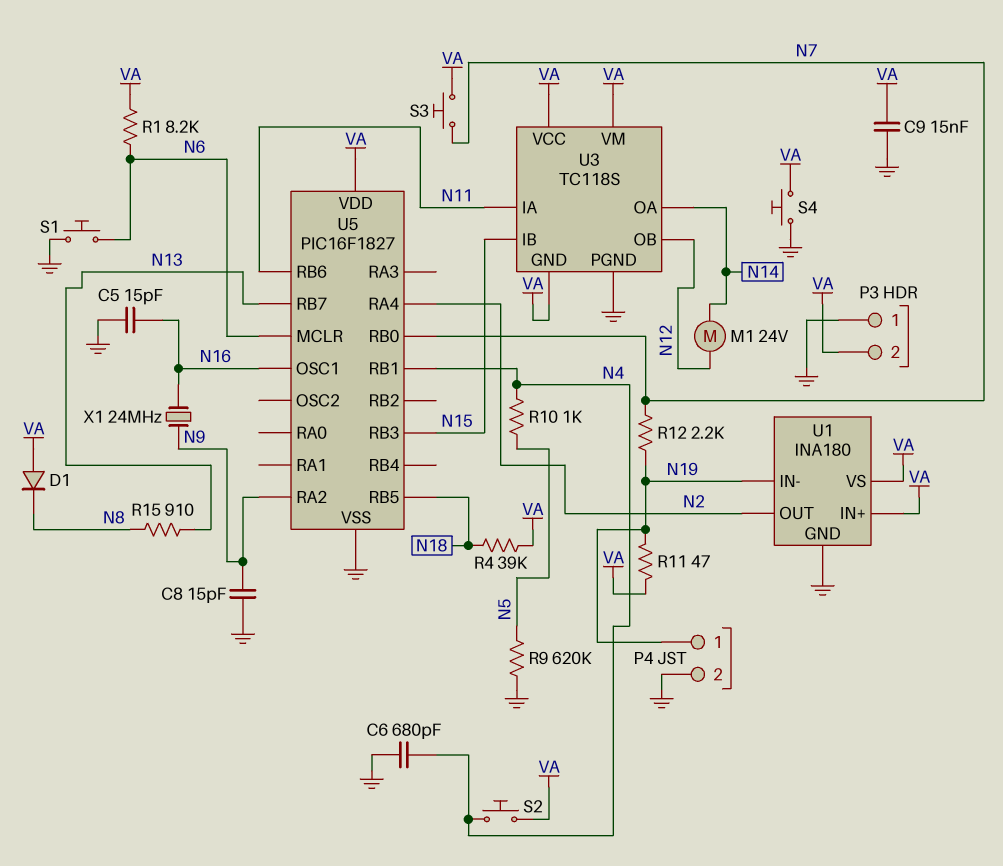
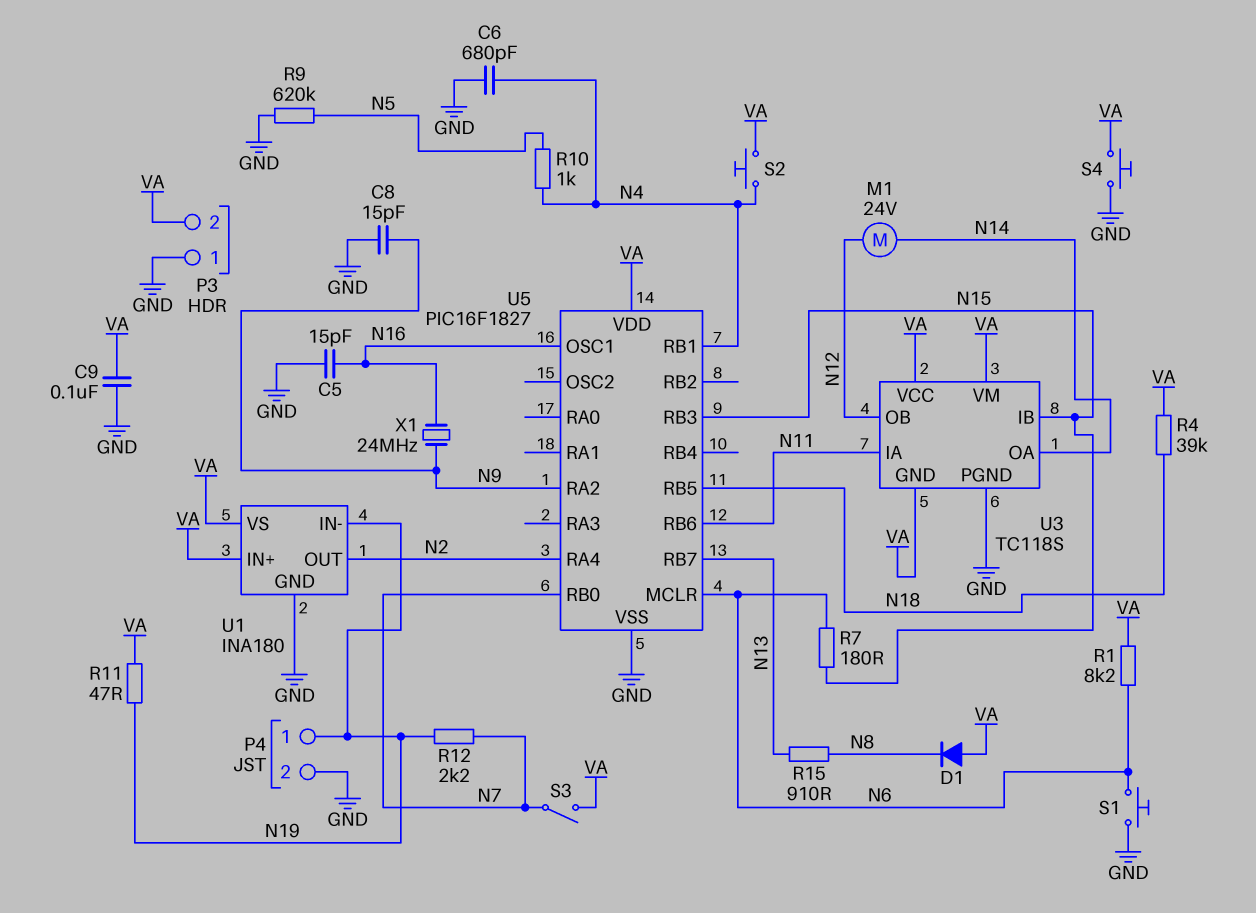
C9: 15nF (GND, VA) -> 100nF (GND, VA)
R7: none -> 180 (N6, N15)
S3: button (N7, VA) -> switch (N7, VA)

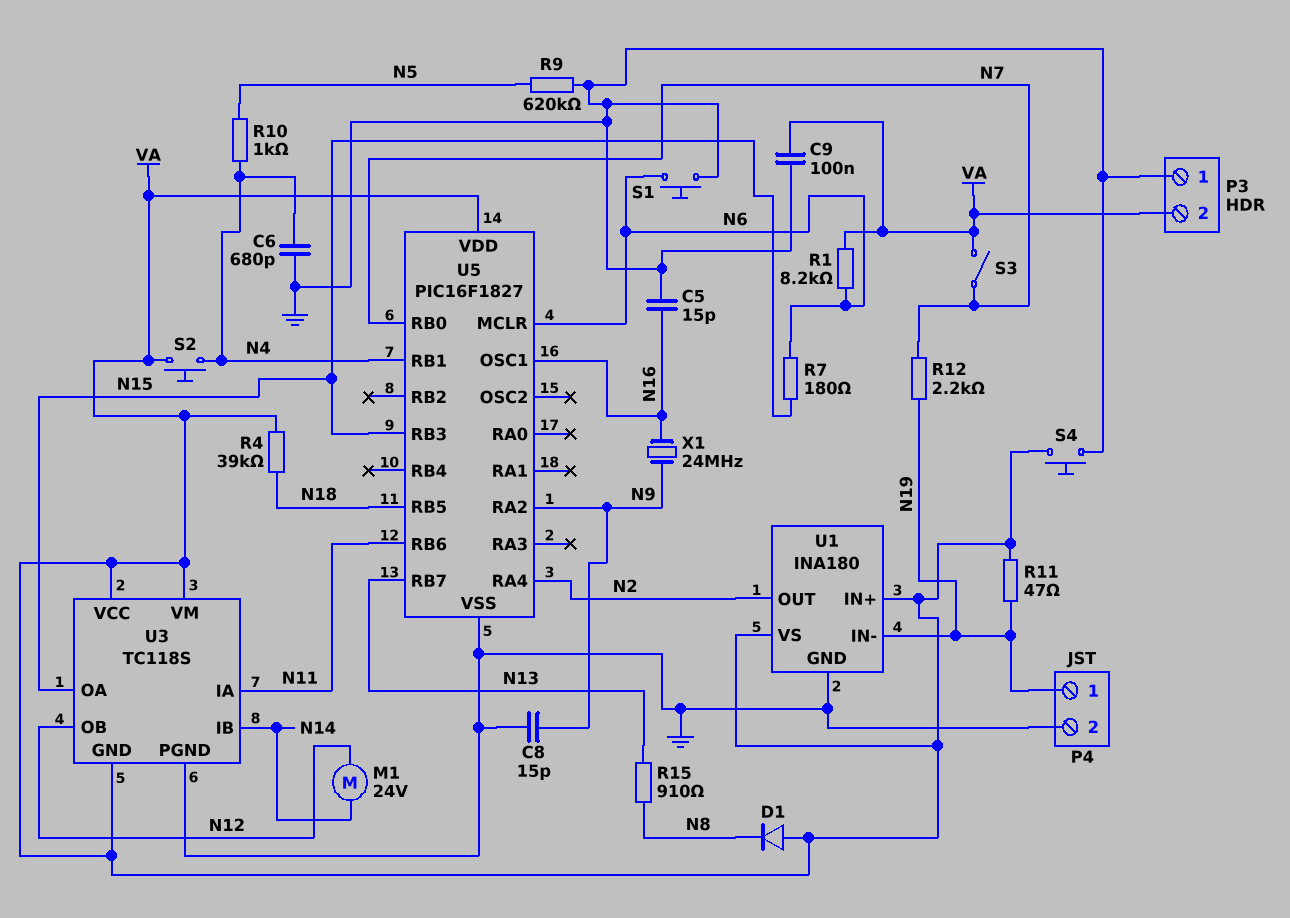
U3 pin IB: N15 -> N14
U3 pin OA: N14 -> N15

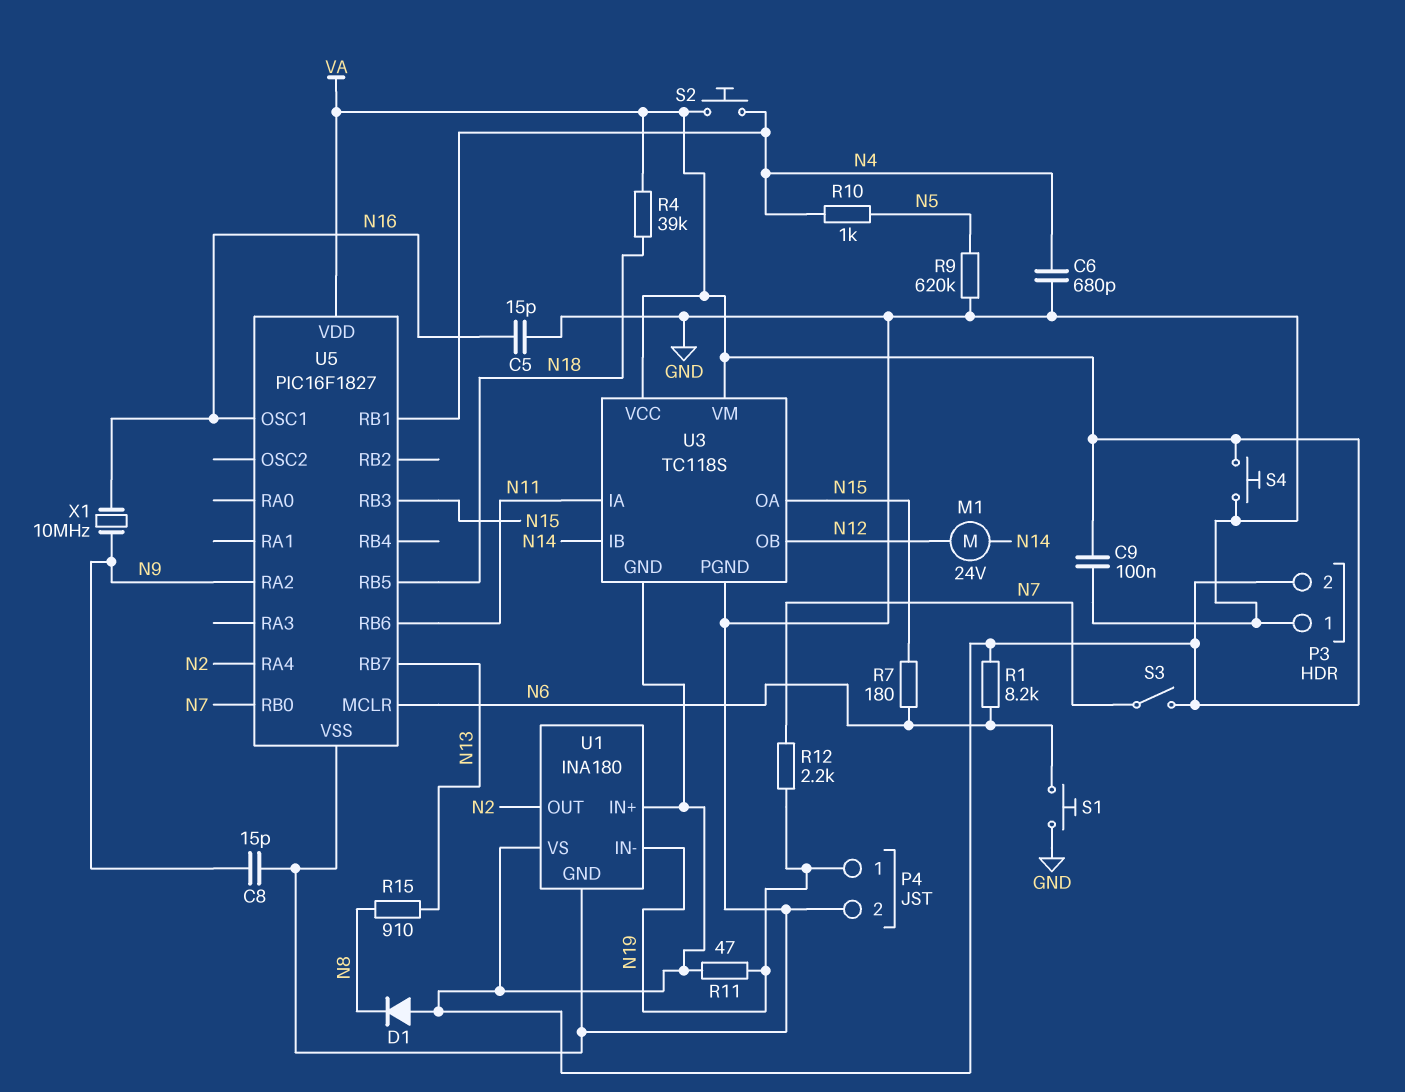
X1: 24MHz (N9, N16) -> 10MHz (N9, N16)

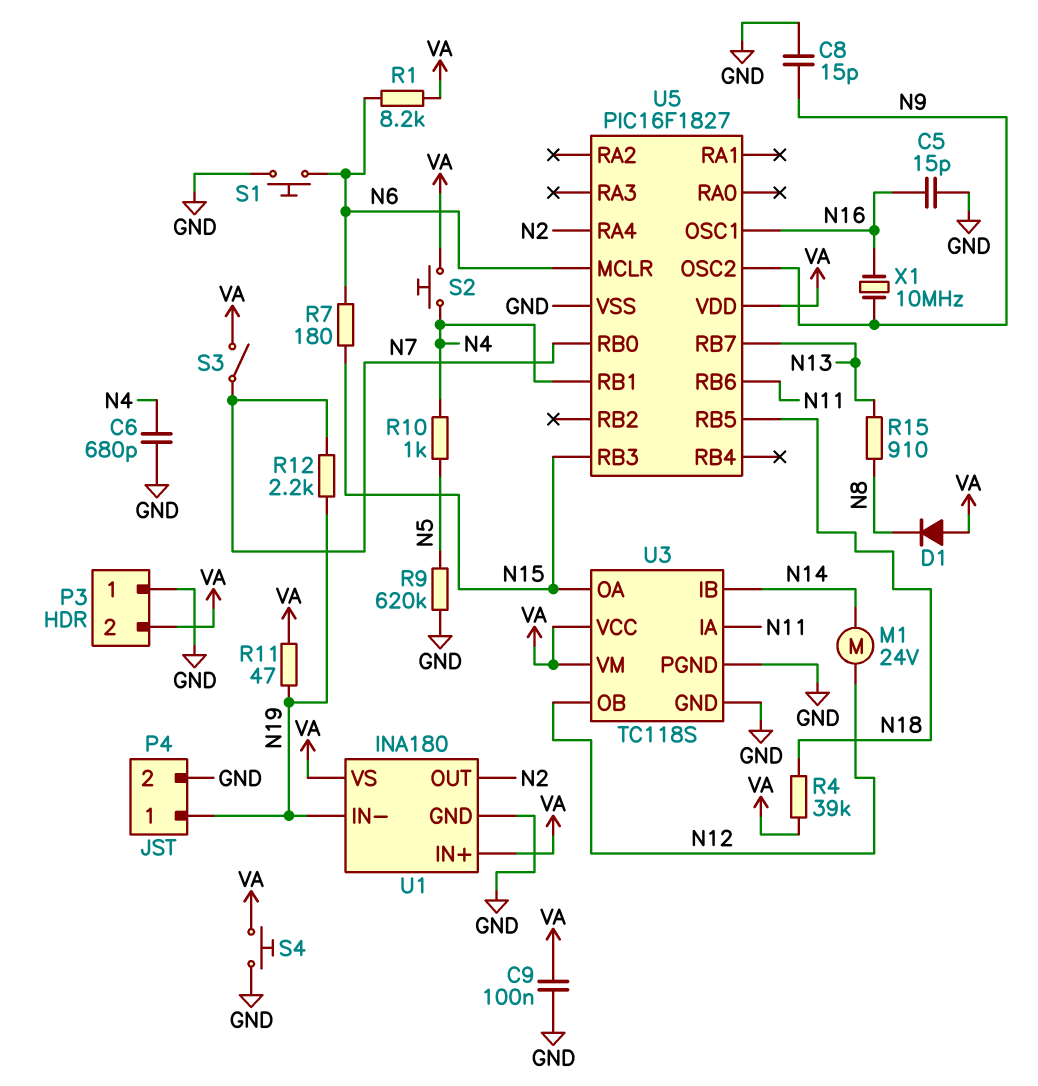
U3 pin GND: VA -> GND
U5 pin OSC2: none -> N9
U5 pin RA2: N9 -> none

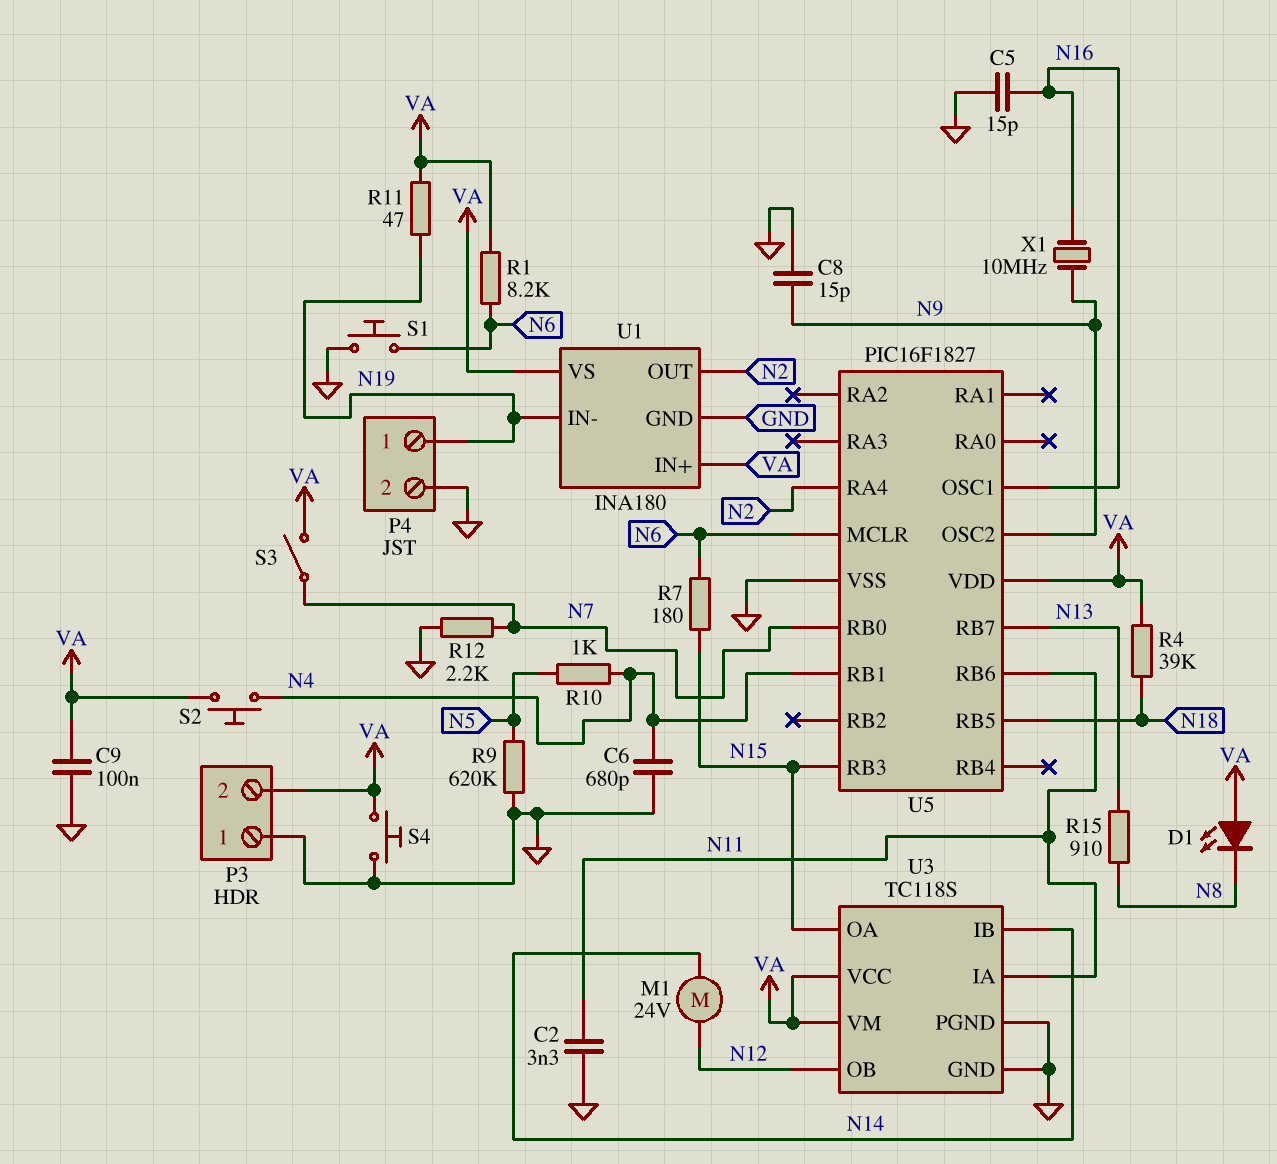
C2: none -> 3.3nF (GND, N11)
D1: diode (A VA, K N8) -> LED (A VA, K N8)
R12: 2.2k (N7, N19) -> 2.2k (GND, N7)

